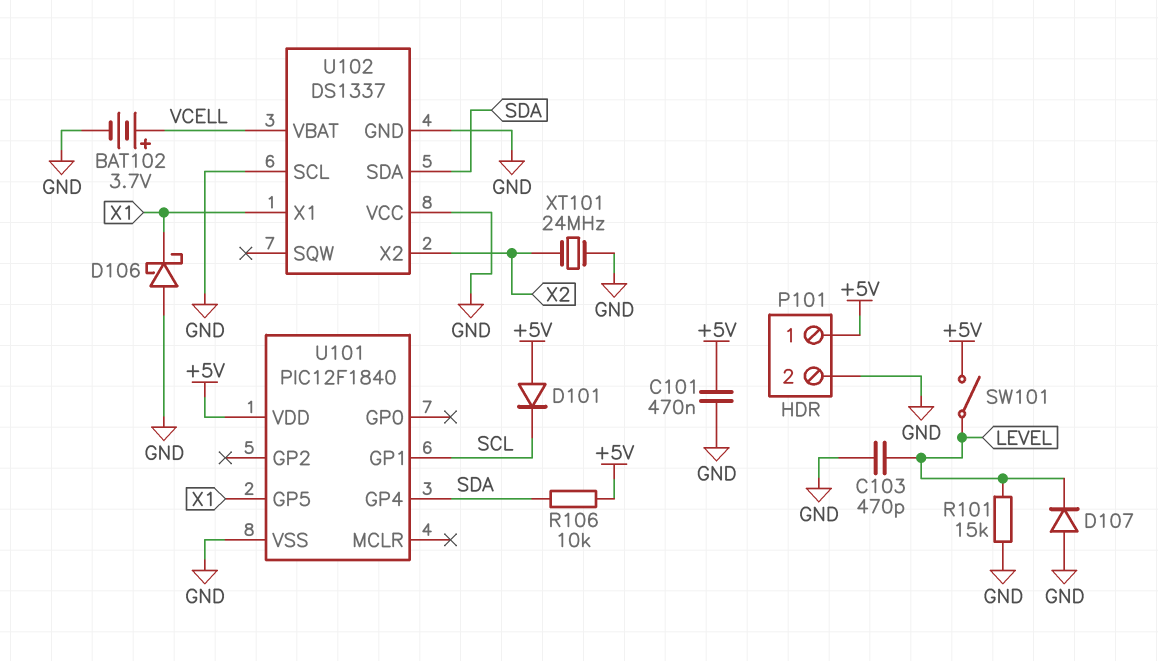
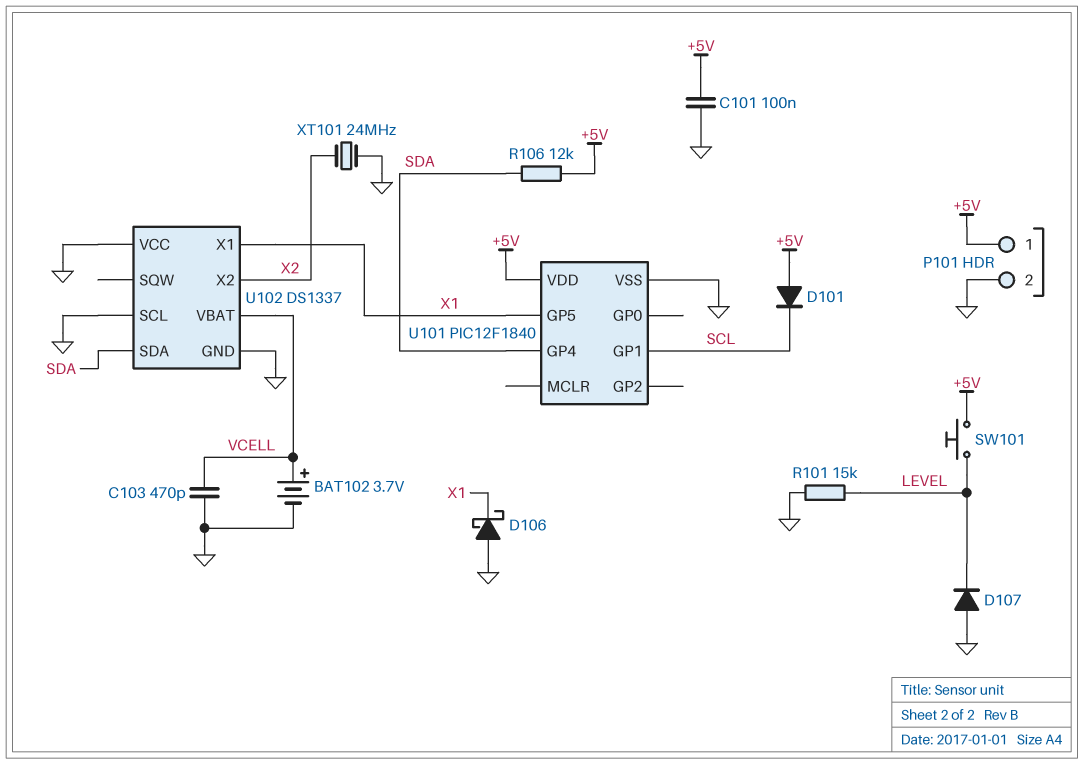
C101: 470nF (+5V, GND) -> 100nF (+5V, GND)
C103: 470pF (GND, LEVEL) -> 470pF (GND, VCELL)
R106: 10k (+5V, SDA) -> 12k (+5V, SDA)
SW101: switch (+5V, LEVEL) -> button (+5V, LEVEL)

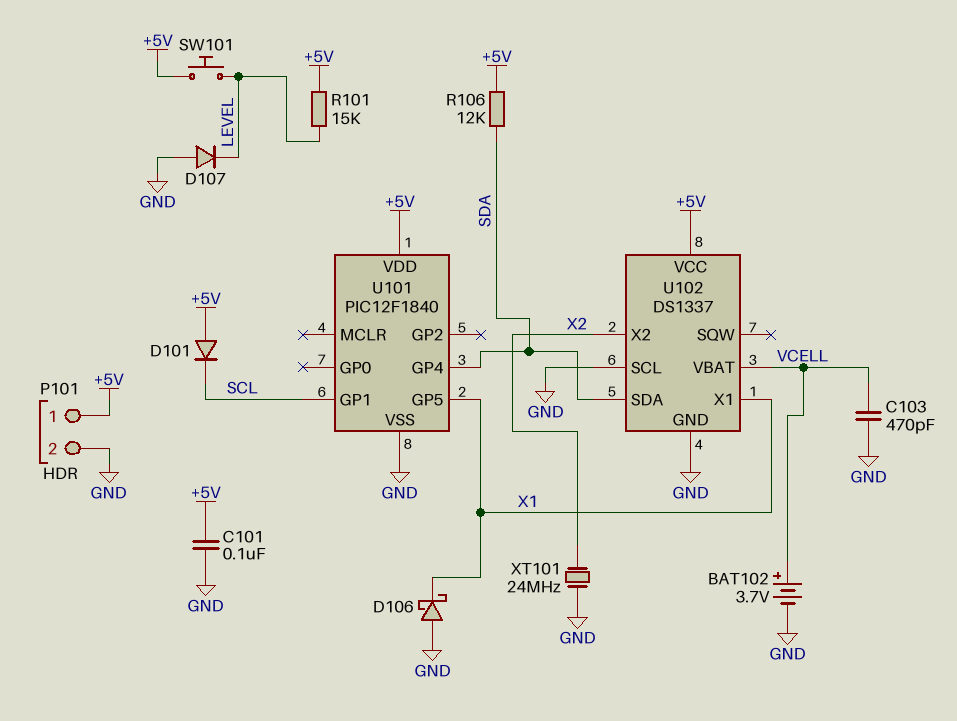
R101: 15k (GND, LEVEL) -> 15k (+5V, LEVEL)
U102 pin VCC: GND -> +5V

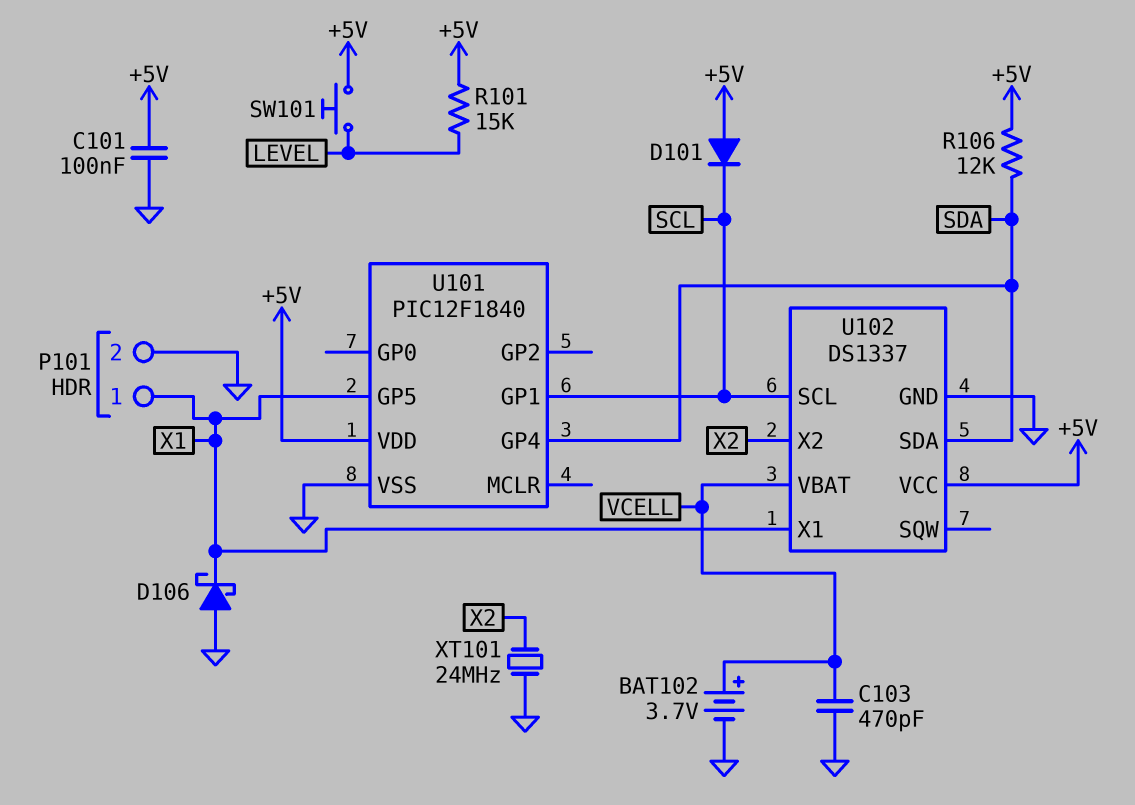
D107: diode (A GND, K LEVEL) -> none
P101 pin 1: +5V -> X1
U102 pin SCL: GND -> SCL

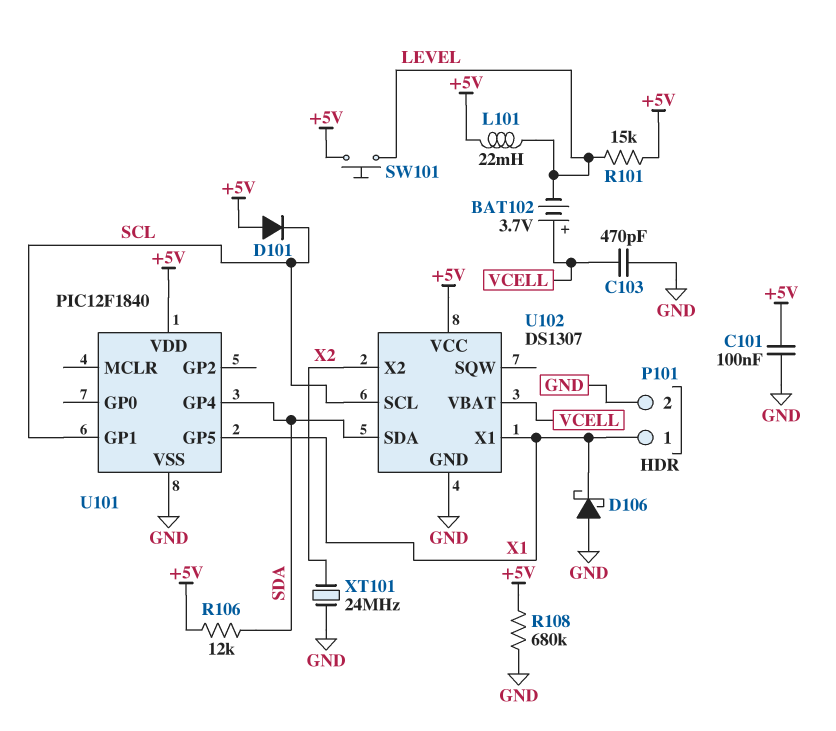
BAT102: 3.7V (plus VCELL, minus GND) -> 3.7V (plus VCELL, minus LEVEL)
L101: none -> 22mH (+5V, LEVEL)
R108: none -> 680k (+5V, GND)
U102: DS1337 -> DS1307

